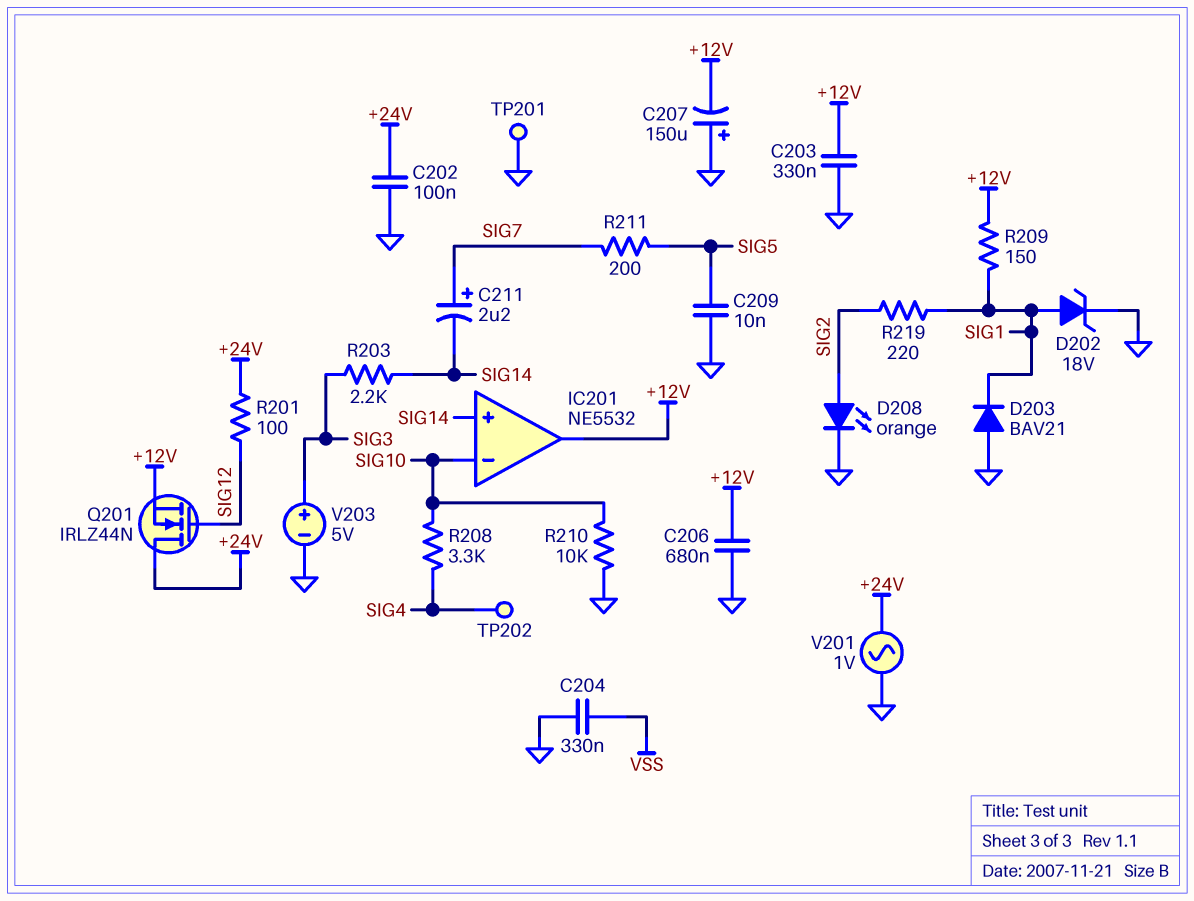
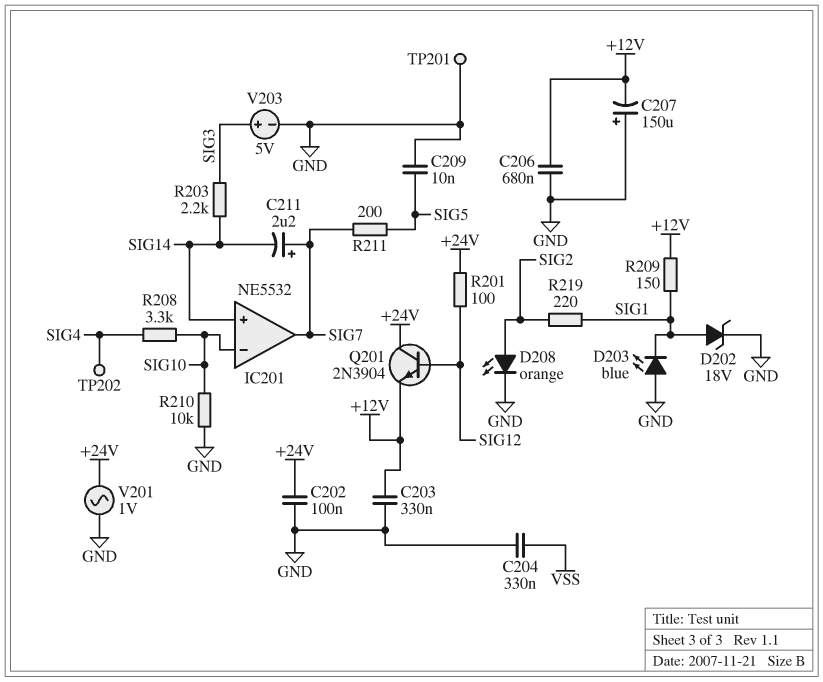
D203: diode BAV21 (A GND, K SIG1) -> LED blue (A GND, K SIG1)
IC201 pin out: +12V -> SIG7
Q201: NMOS IRLZ44N (G SIG12, D +24V, S +12V) -> NPN 2N3904 (B SIG12, C +24V, E +12V)

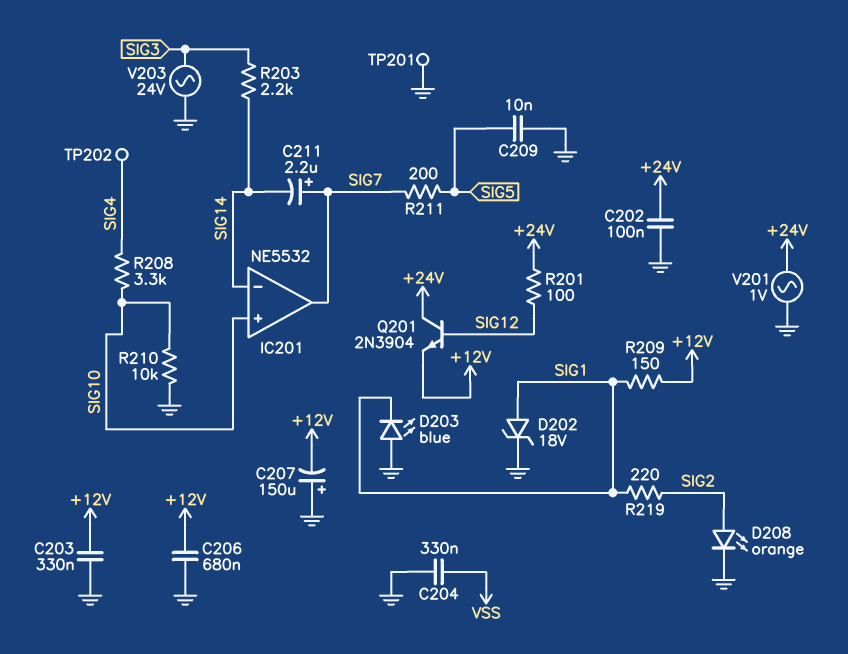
IC201 pin in+: SIG14 -> SIG10
IC201 pin in-: SIG10 -> SIG14
V203: 5V (plus SIG3, minus GND) -> AC 24V (GND, SIG3)

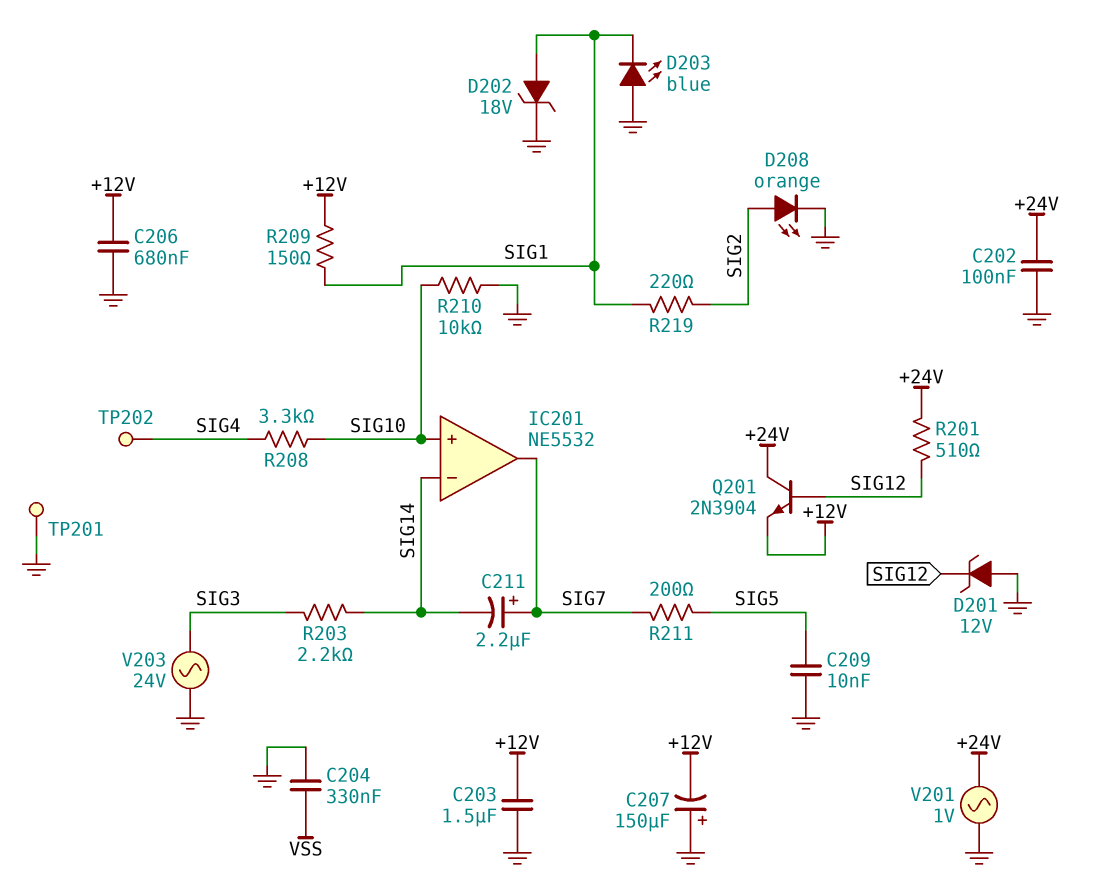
C203: 330nF (+12V, GND) -> 1.5uF (+12V, GND)
D201: none -> zener 12V (A GND, K SIG12)
R201: 100 (+24V, SIG12) -> 510 (+24V, SIG12)

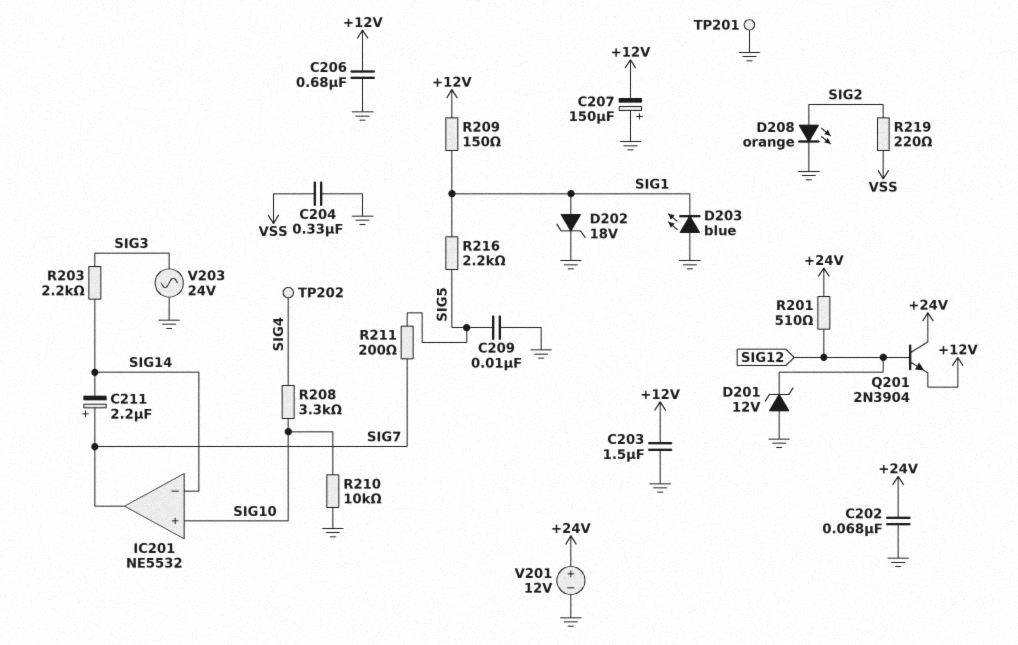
C202: 100nF (+24V, GND) -> 68nF (+24V, GND)
R216: none -> 2.2k (SIG1, SIG5)
R219: 220 (SIG1, SIG2) -> 220 (SIG2, VSS)
V201: AC 1V (+24V, GND) -> 12V (plus +24V, minus GND)

